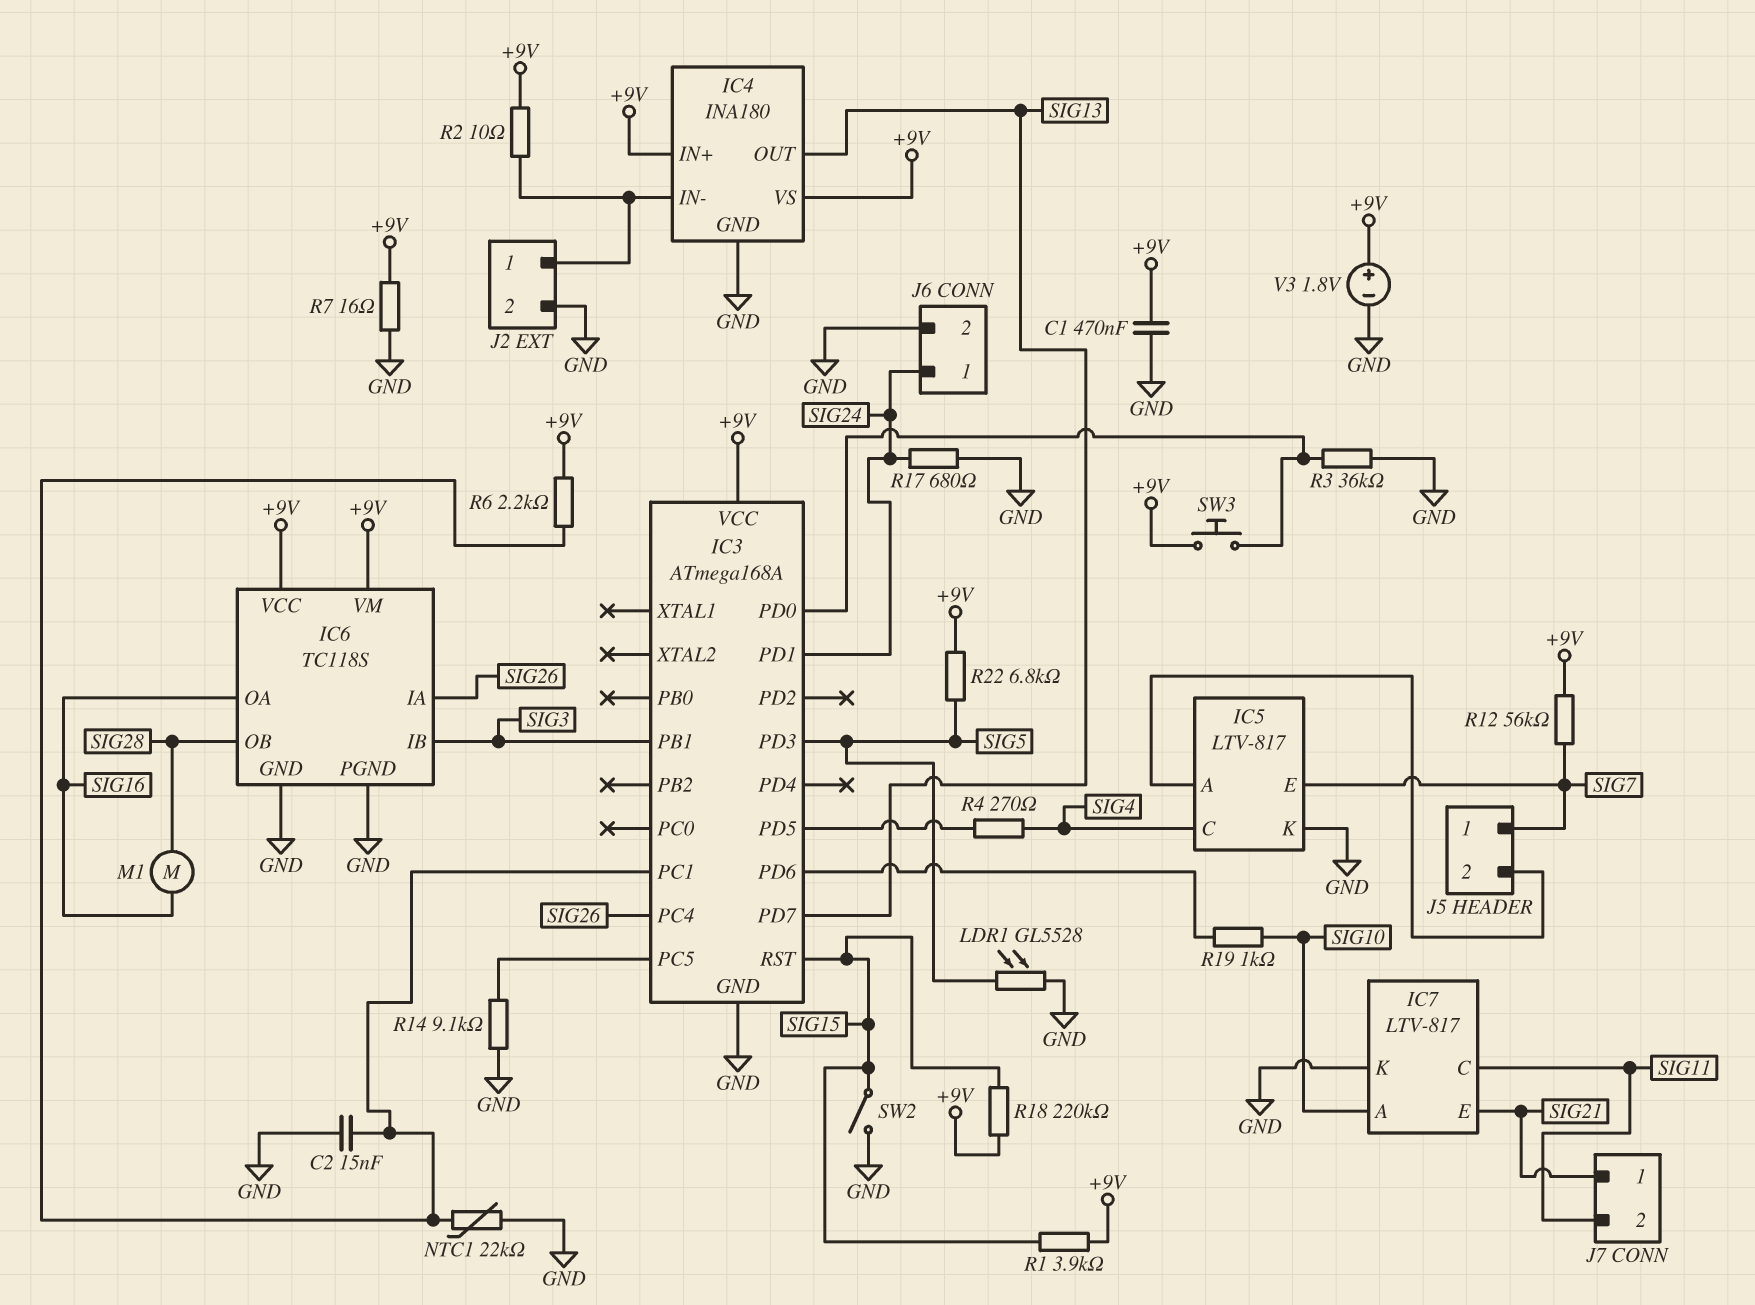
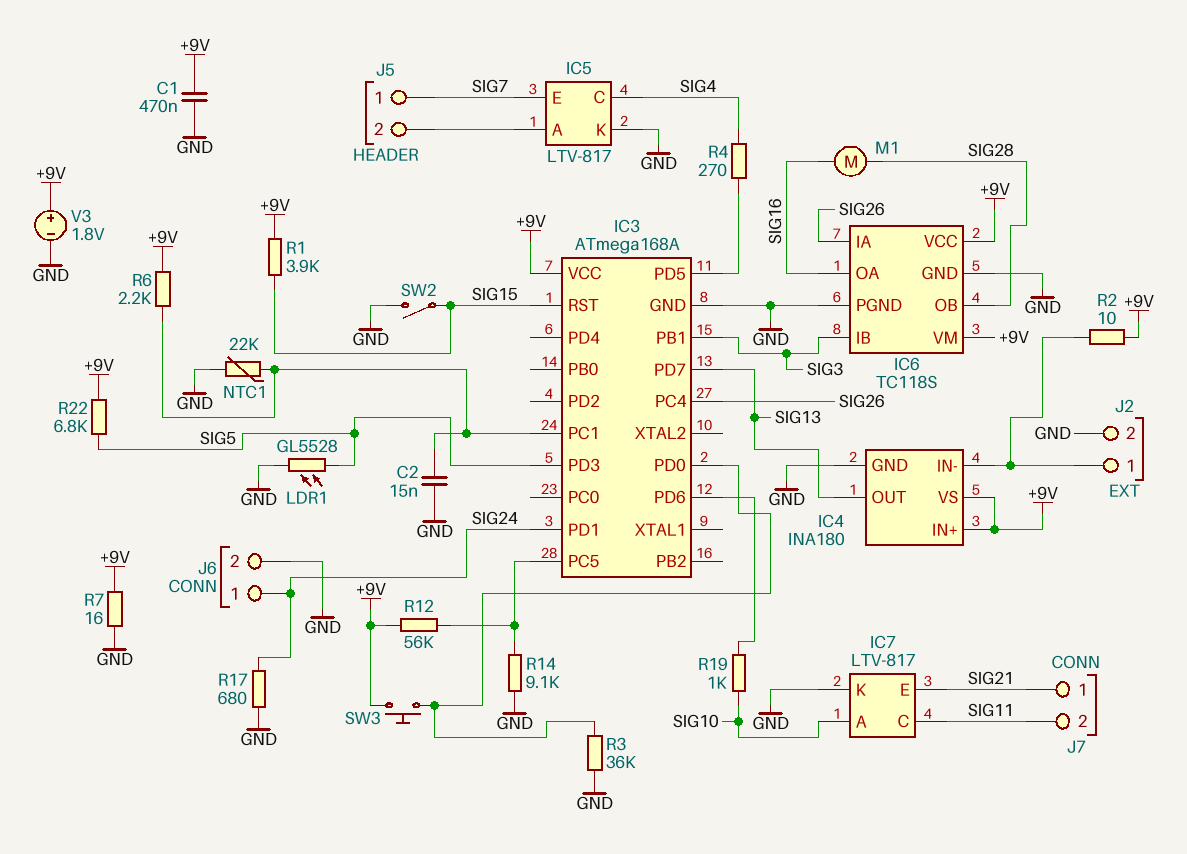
R12: 56k (+9V, SIG7) -> 56k (+9V, IC3/PC5)
R18: 220k (+9V, SIG15) -> none

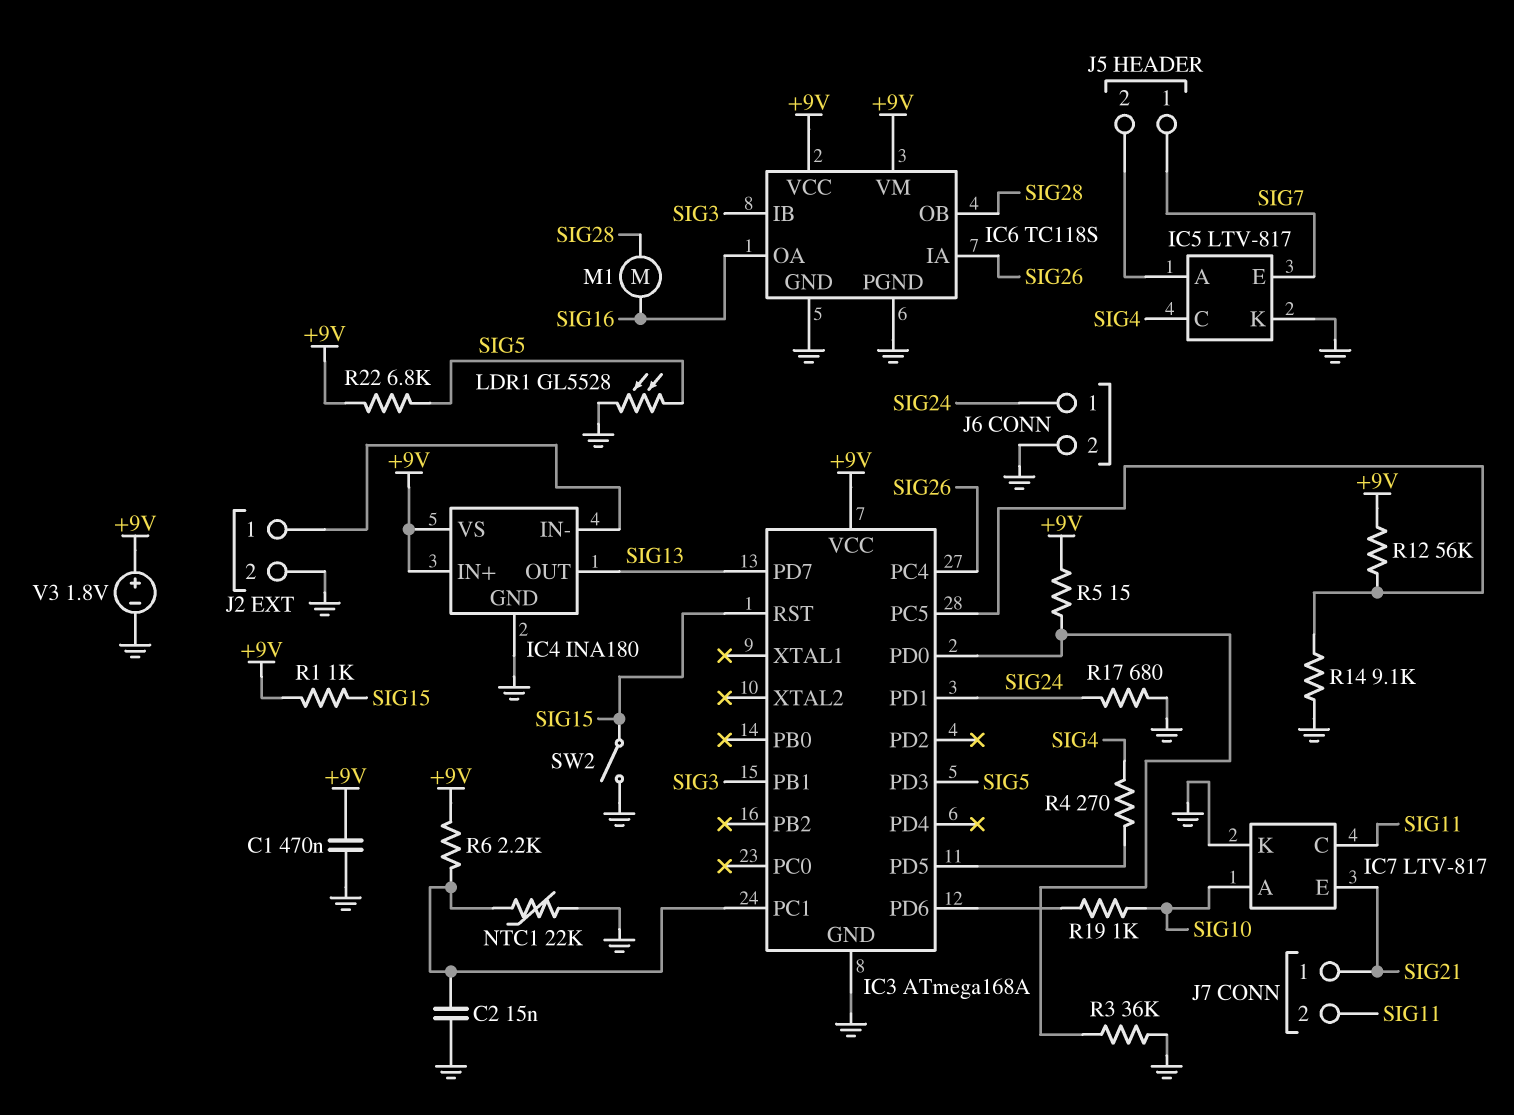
R1: 3.9k (+9V, SIG15) -> 1k (+9V, SIG15)
R2: 10 (+9V, IC4/IN-) -> none
R5: none -> 15 (+9V, IC3/PD0)
R7: 16 (+9V, GND) -> none
SW3: button (+9V, IC3/PD0) -> none

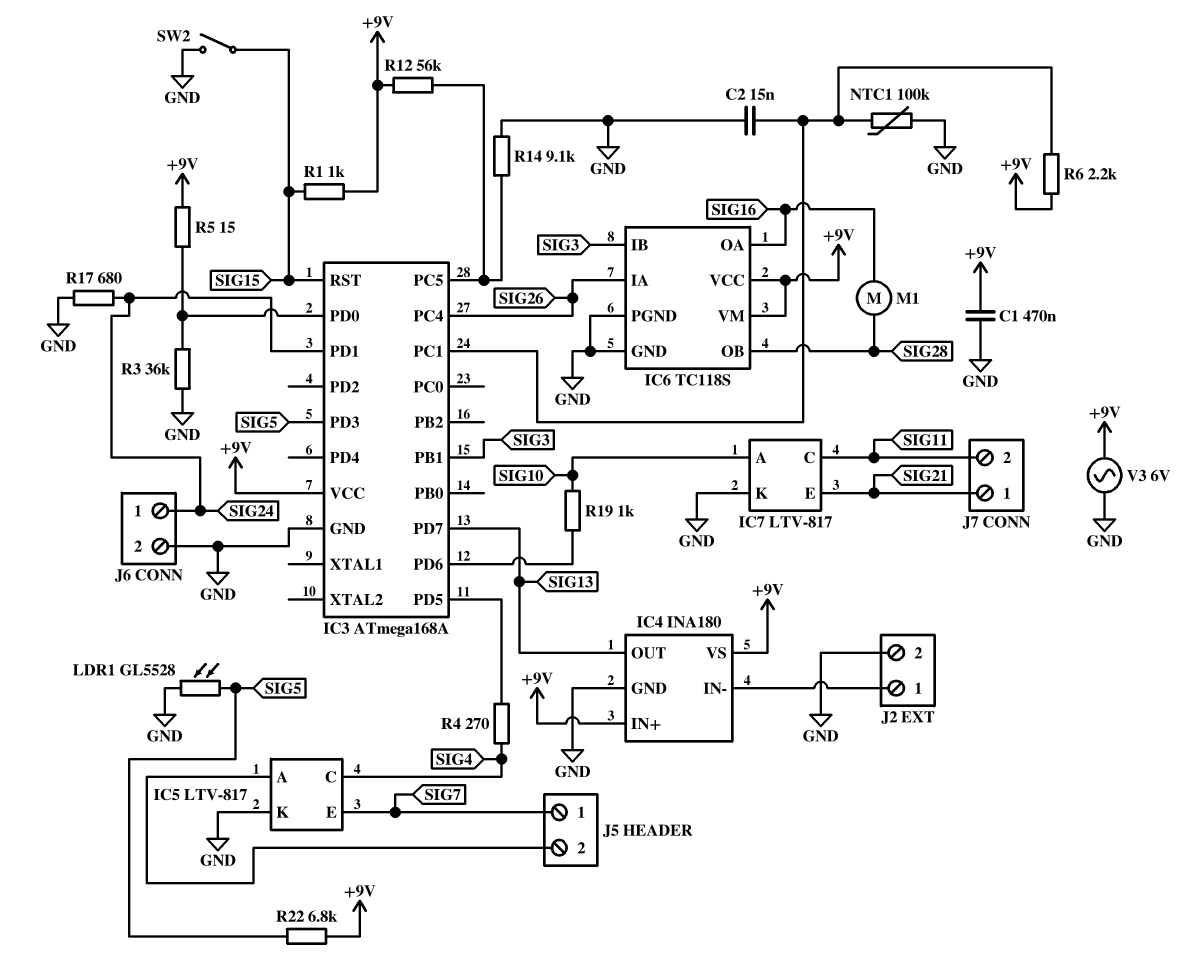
NTC1: 22k (GND, IC3/PC1) -> 100k (GND, IC3/PC1)
V3: 1.8V (plus +9V, minus GND) -> AC 6V (+9V, GND)

